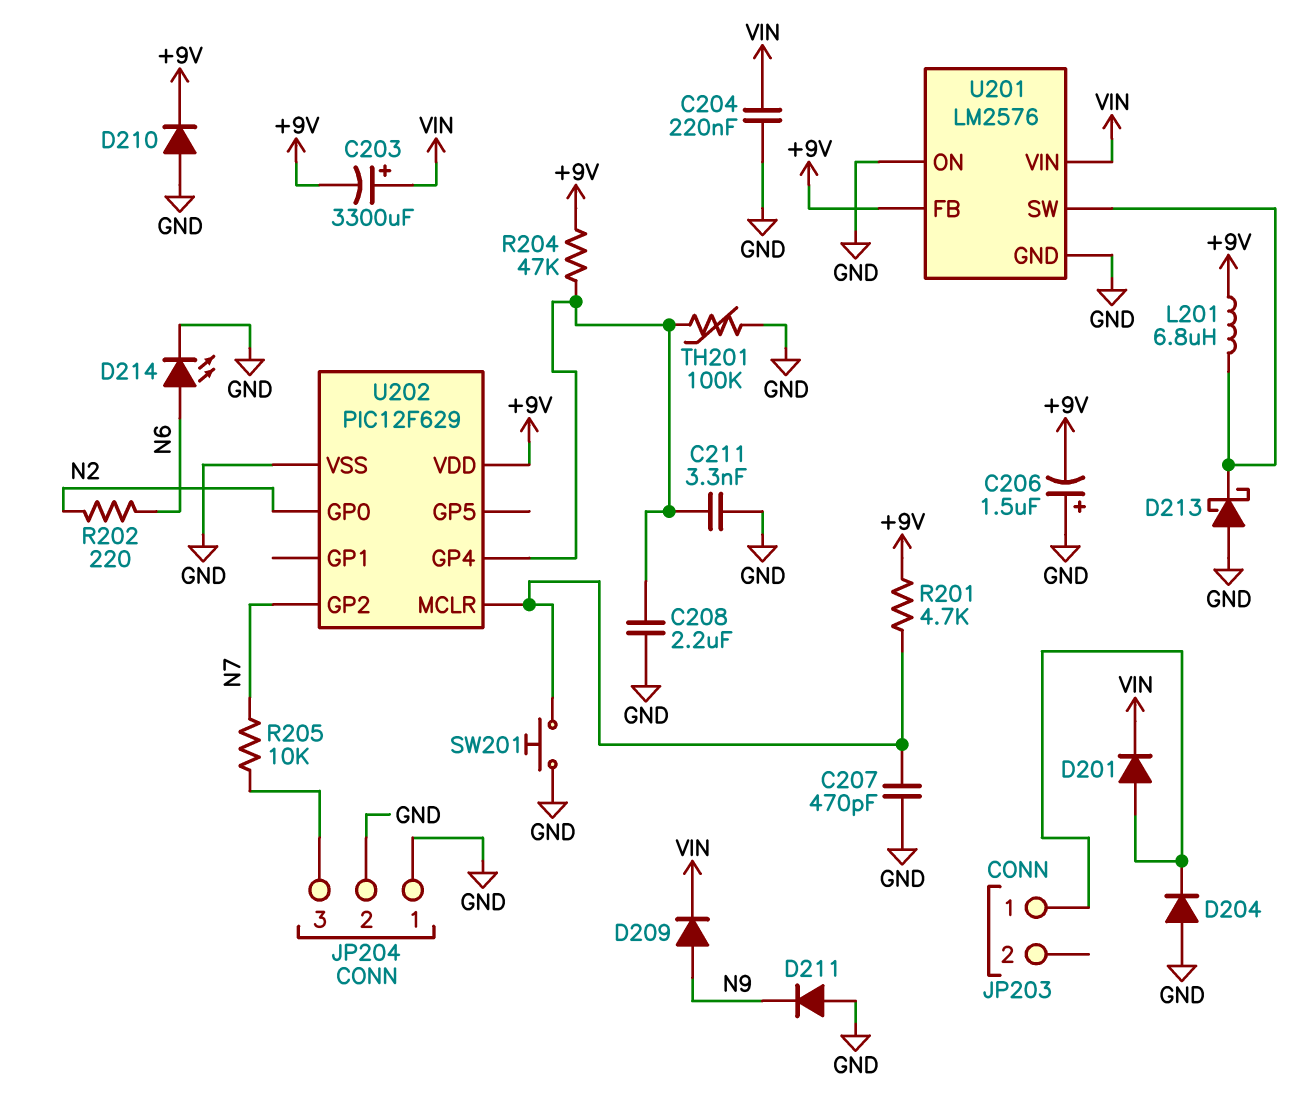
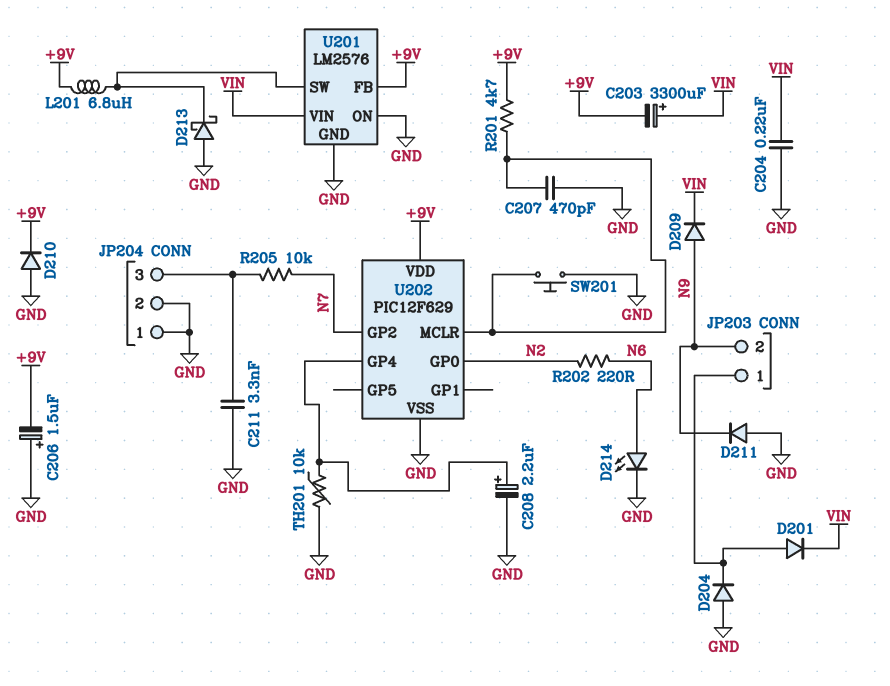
C208: 2.2uF (GND, U202/GP4) -> 2.2uF (plus U202/GP4, minus GND)
C211: 3.3nF (GND, U202/GP4) -> 3.3nF (GND, JP204/3)
JP203 pin 2: none -> N9
R204: 47k (+9V, U202/GP4) -> none
TH201: 100k (GND, U202/GP4) -> 10k (GND, U202/GP4)

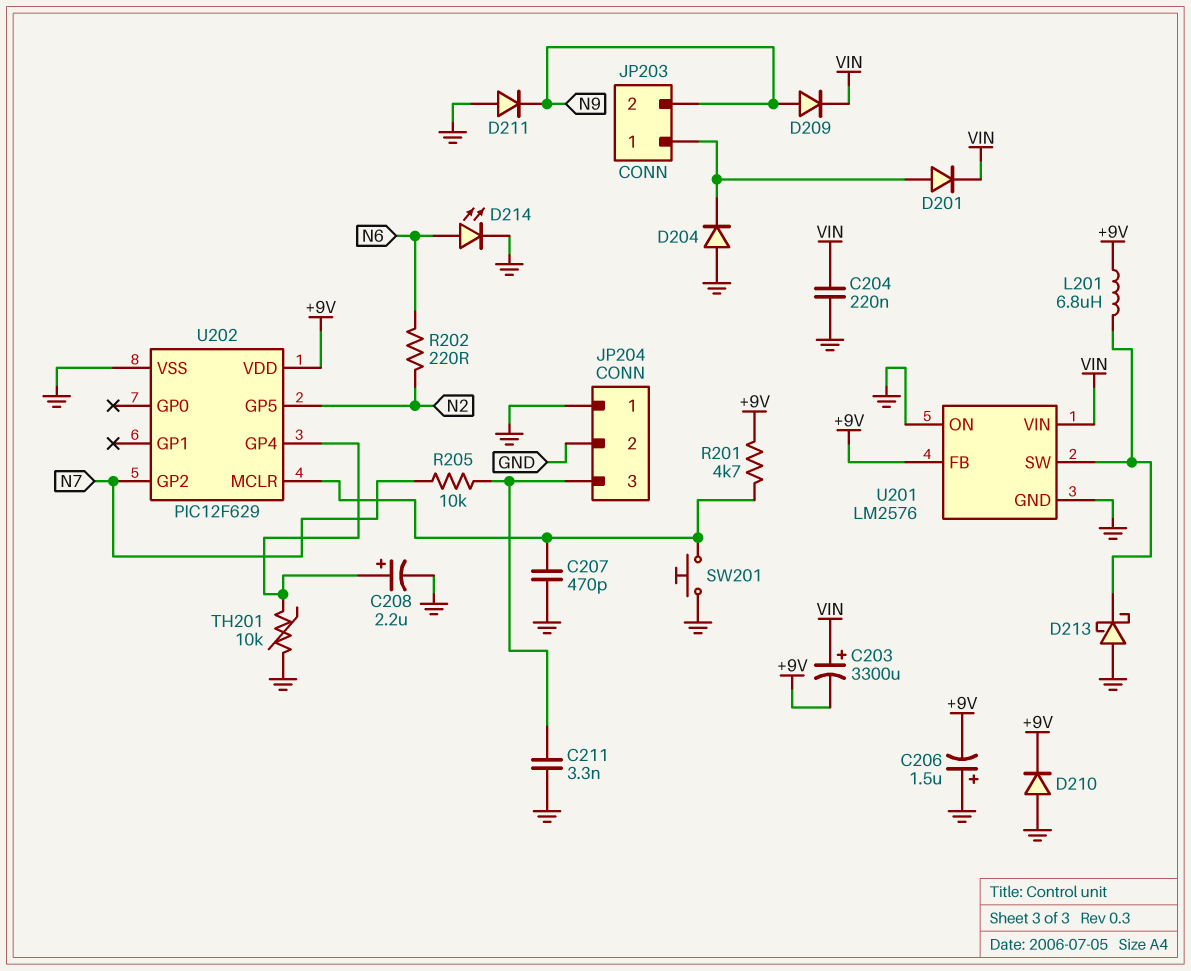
U202 pin GP0: N2 -> none
U202 pin GP5: none -> N2

